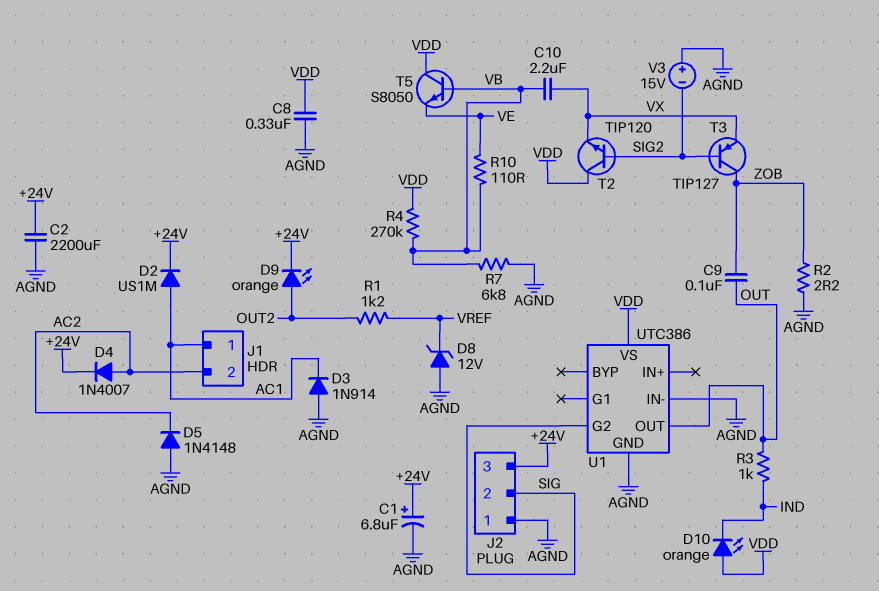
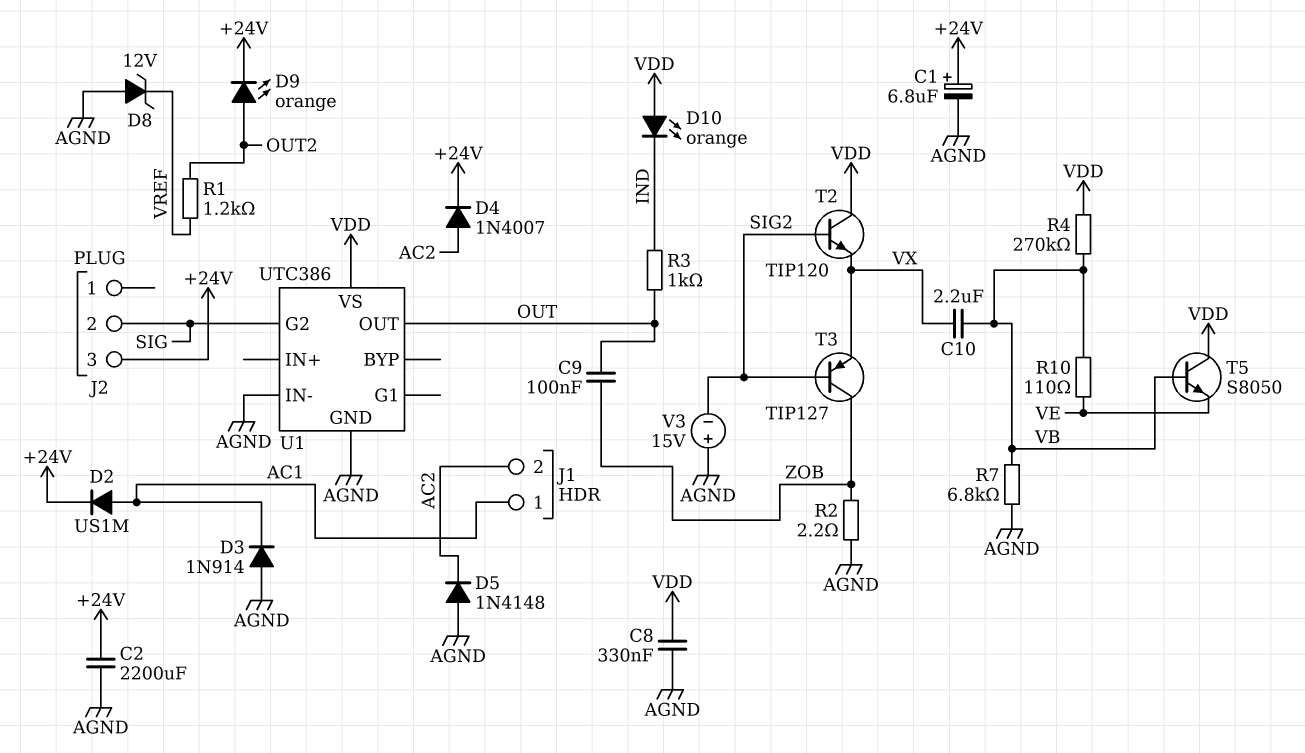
J2 pin 1: AGND -> none

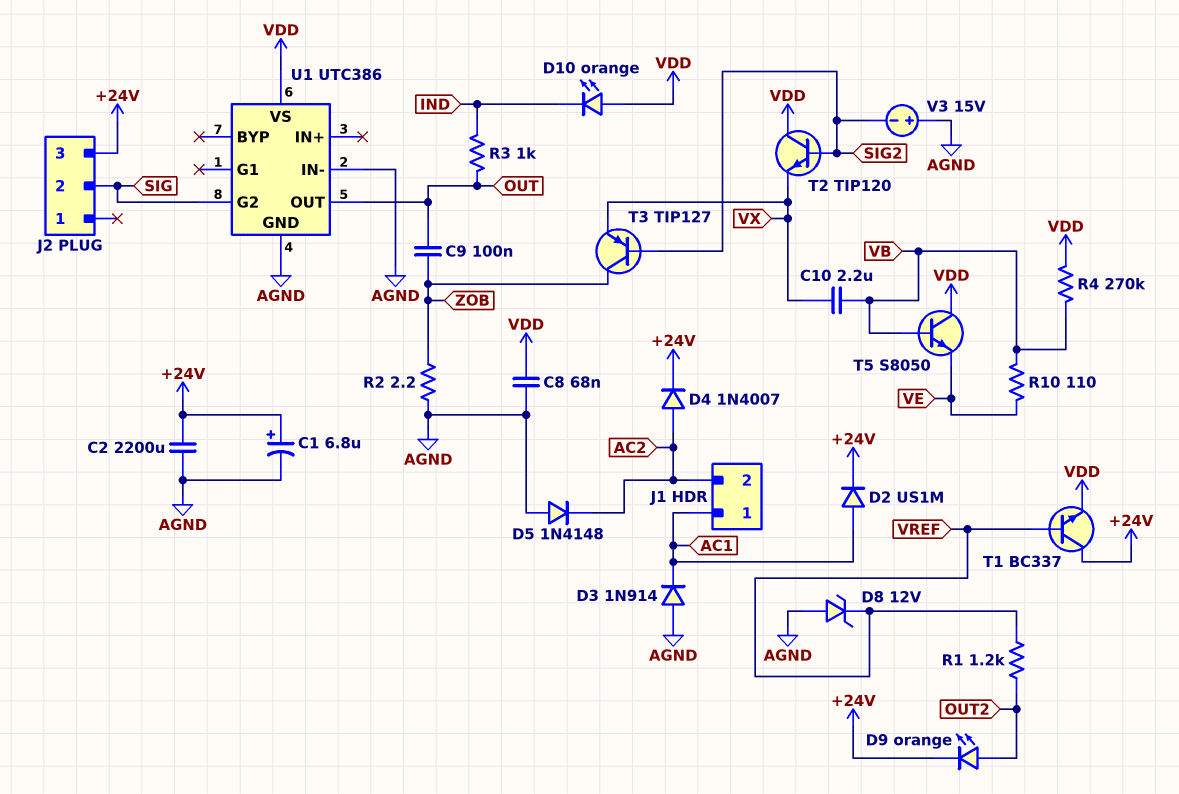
C8: 330nF (AGND, VDD) -> 68nF (AGND, VDD)
R7: 6.8k (AGND, VB) -> none
T1: none -> NPN BC337 (B VREF, C +24V, E VDD)

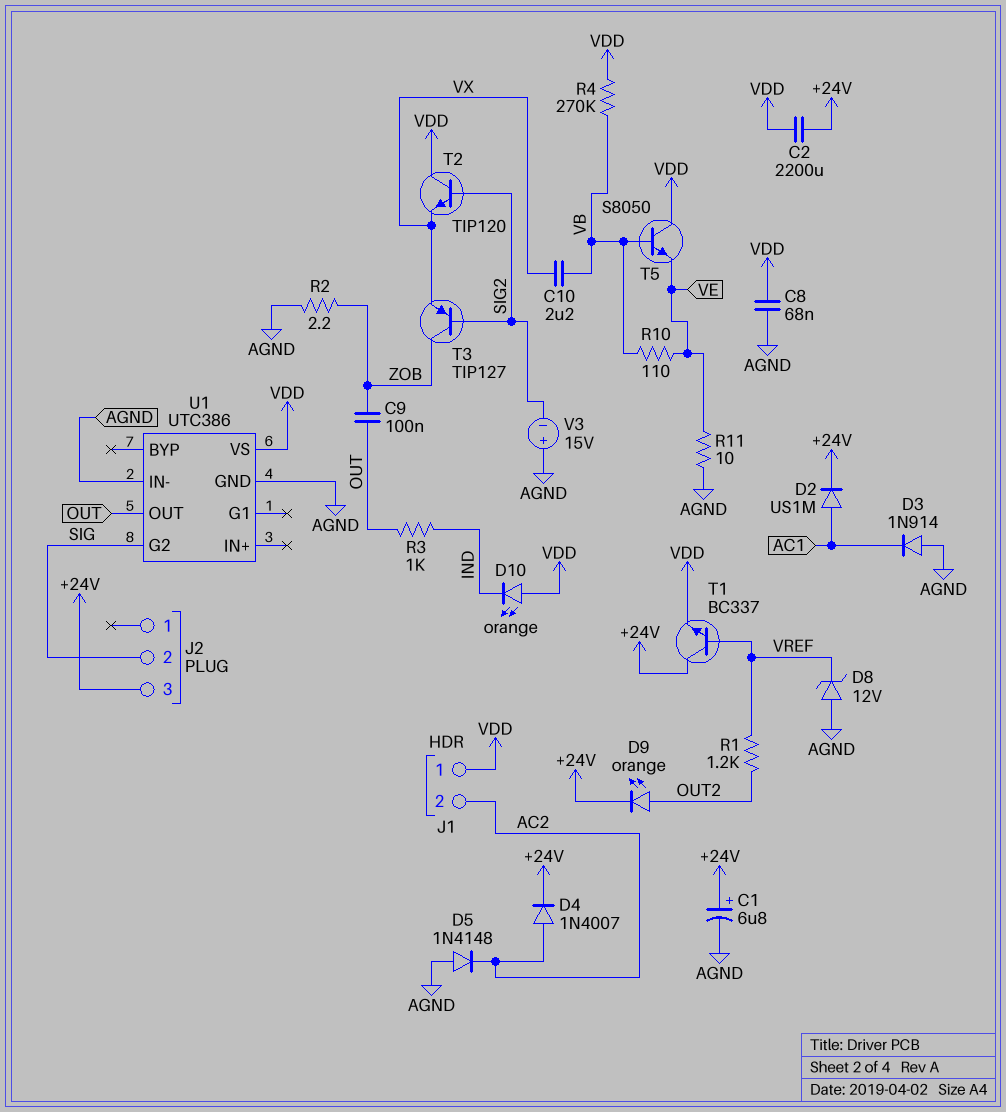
C2: 2200uF (+24V, AGND) -> 2200uF (+24V, VDD)
J1 pin 1: AC1 -> VDD
R11: none -> 10 (AGND, VE)

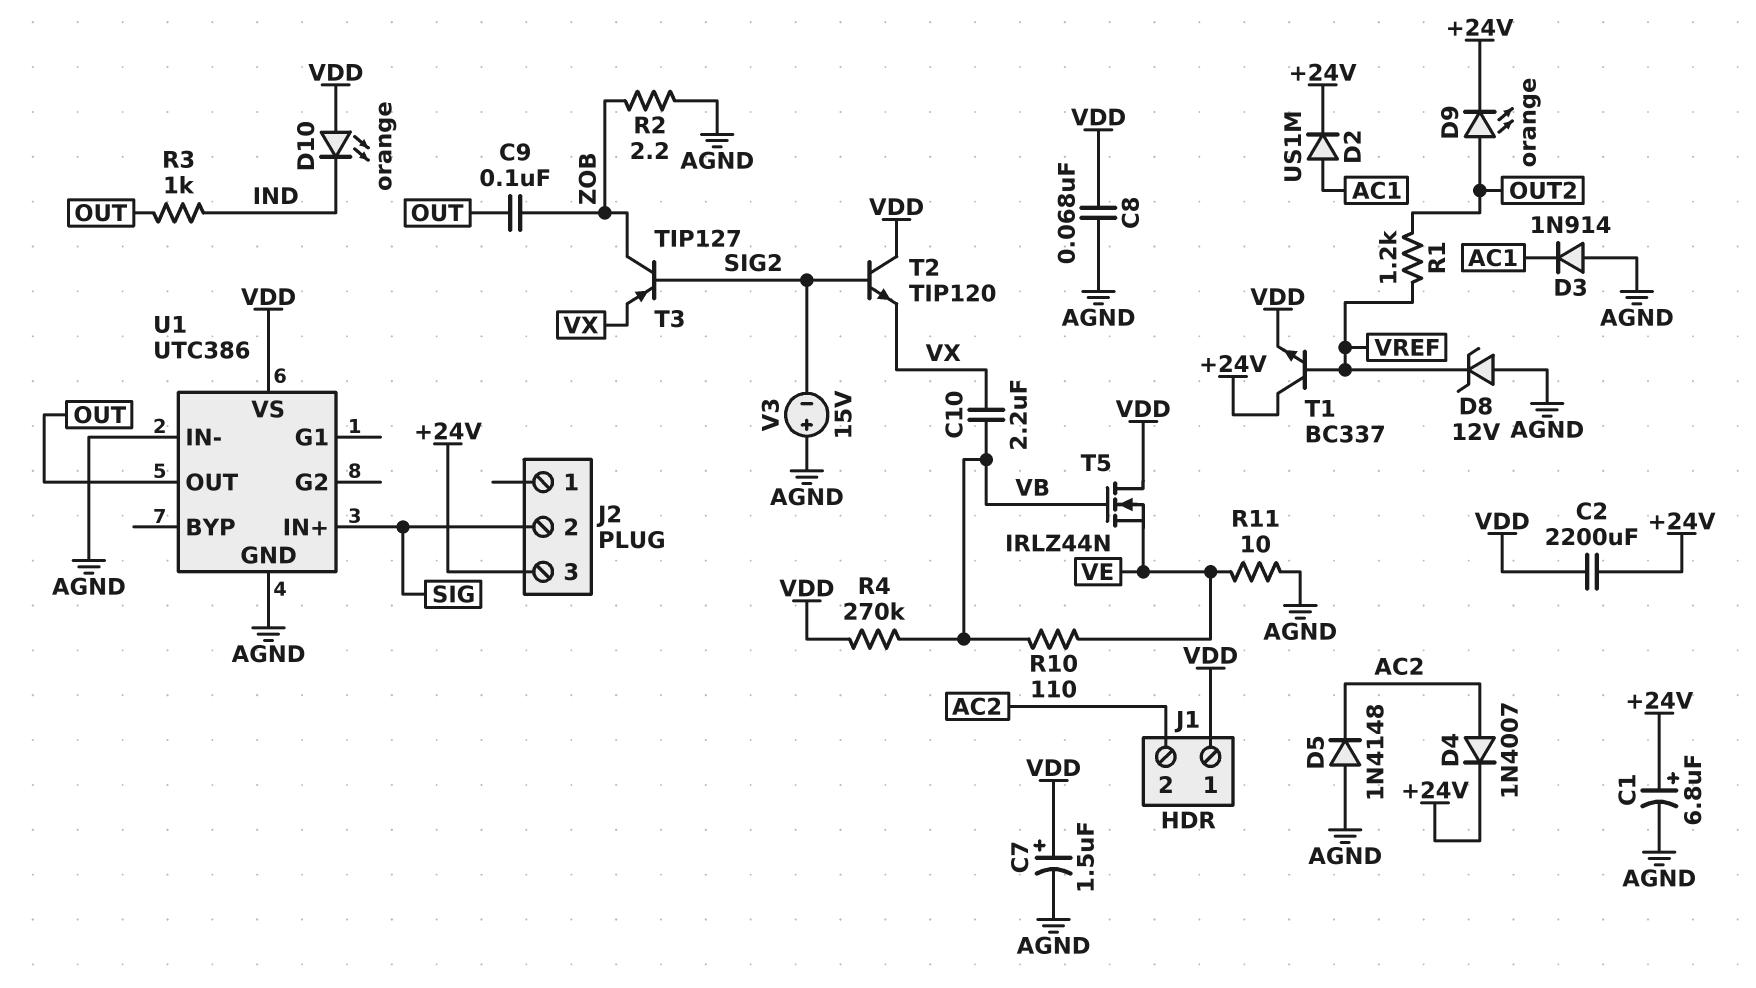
C7: none -> 1.5uF (plus VDD, minus AGND)
T5: NPN S8050 (B VB, C VDD, E VE) -> NMOS IRLZ44N (G VB, D VDD, S VE)
U1 pin G2: SIG -> none
U1 pin IN+: none -> SIG

